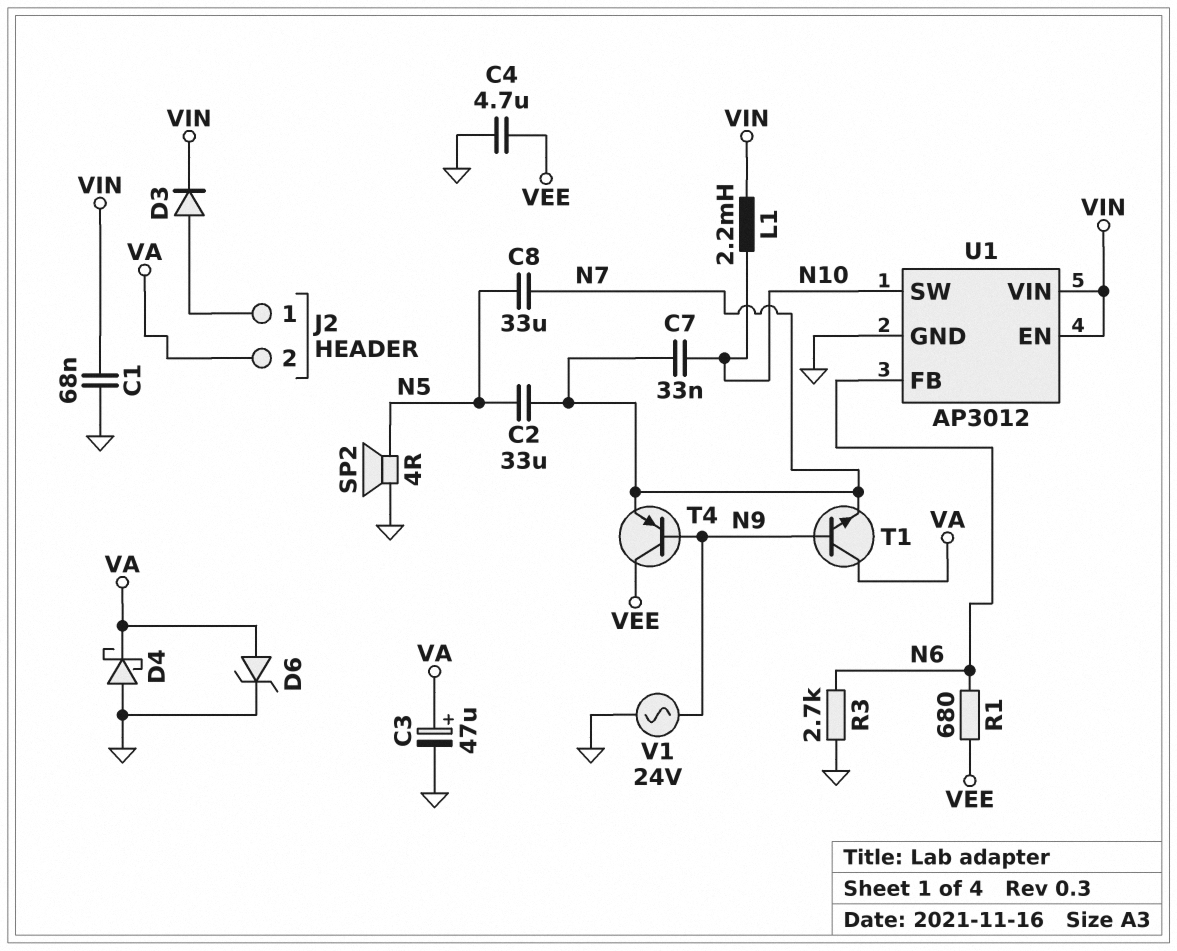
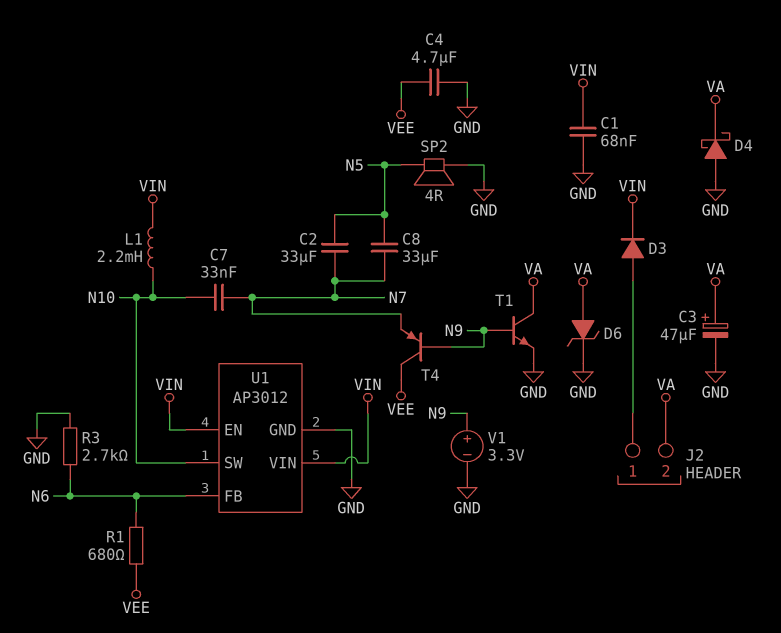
T1: NPN (B N9, C VA, E N7) -> NPN (B N9, C VA, E GND)
V1: AC 24V (GND, N9) -> 3.3V (plus N9, minus GND)

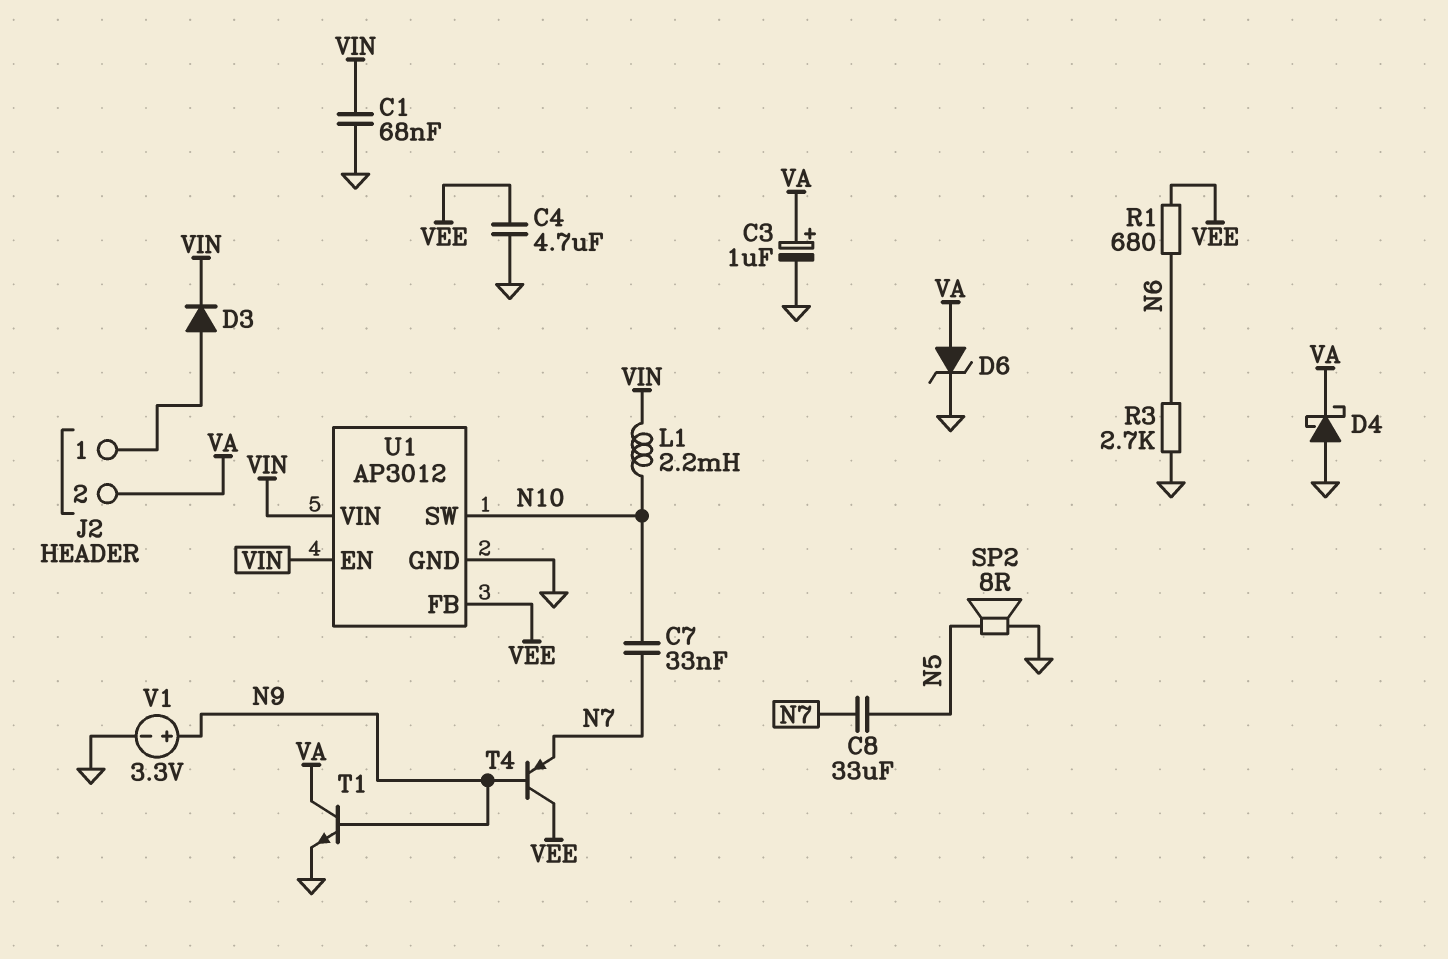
C2: 33uF (N5, N7) -> none
C3: 47uF (plus VA, minus GND) -> 1uF (plus VA, minus GND)
SP2: speaker 4R (GND, N5) -> speaker 8R (GND, N5)
U1 pin FB: N6 -> VEE

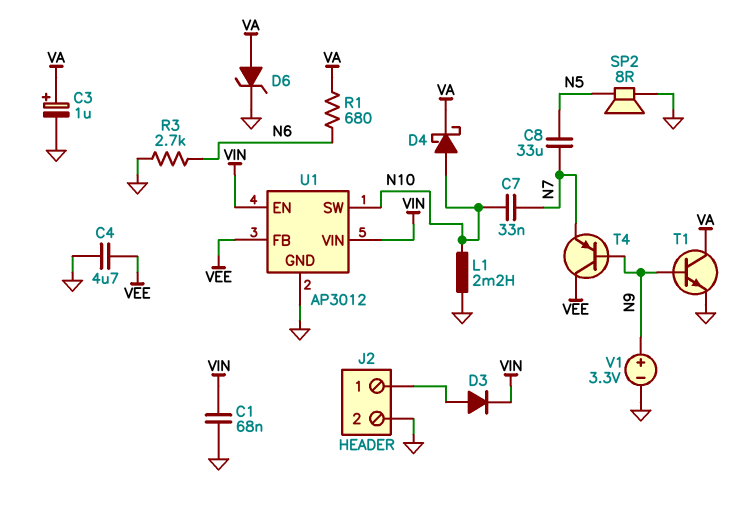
D4: schottky (A GND, K VA) -> schottky (A N10, K VA)
J2 pin 2: VA -> GND
L1: 2.2mH (N10, VIN) -> 2.2mH (GND, N10)
R1: 680 (N6, VEE) -> 680 (N6, VA)

